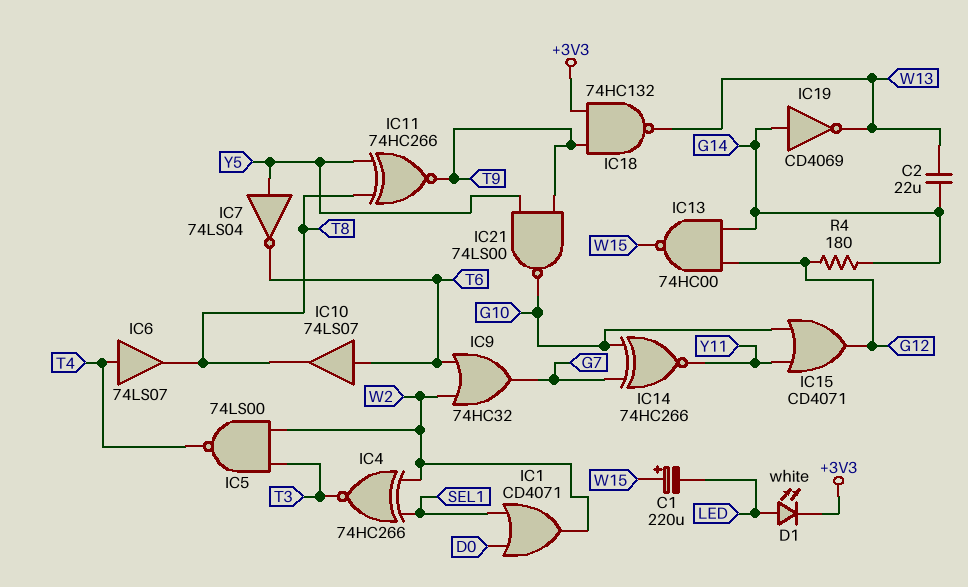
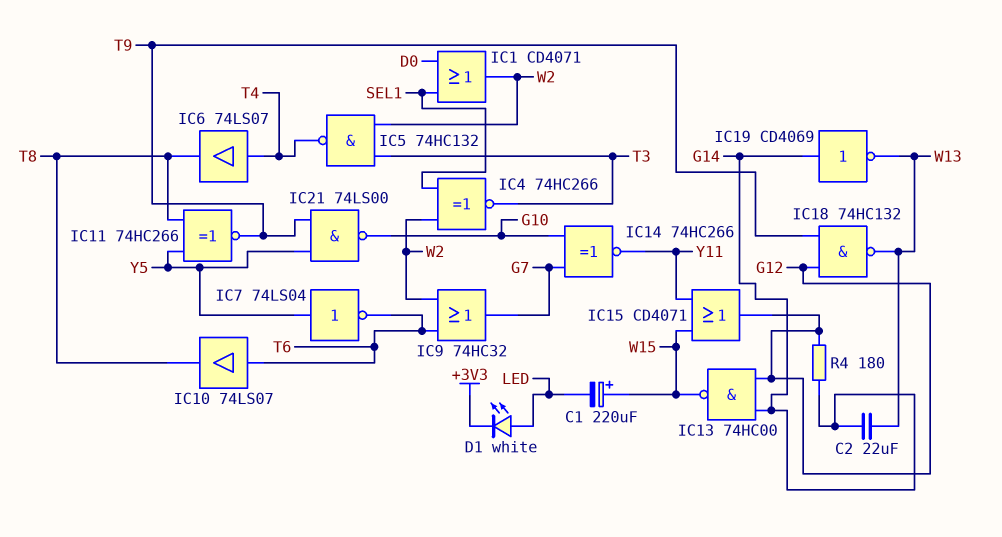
IC5: NAND 74LS00 (in T3, in W2, out T4) -> NAND 74HC132 (in T3, in W2, out T4)
IC15: OR CD4071 (in G10, in Y11, out G12) -> OR CD4071 (in W15, in Y11, out G12)
IC18: NAND 74HC132 (in +3V3, in T9, out W13) -> NAND 74HC132 (in G12, in T9, out W13)

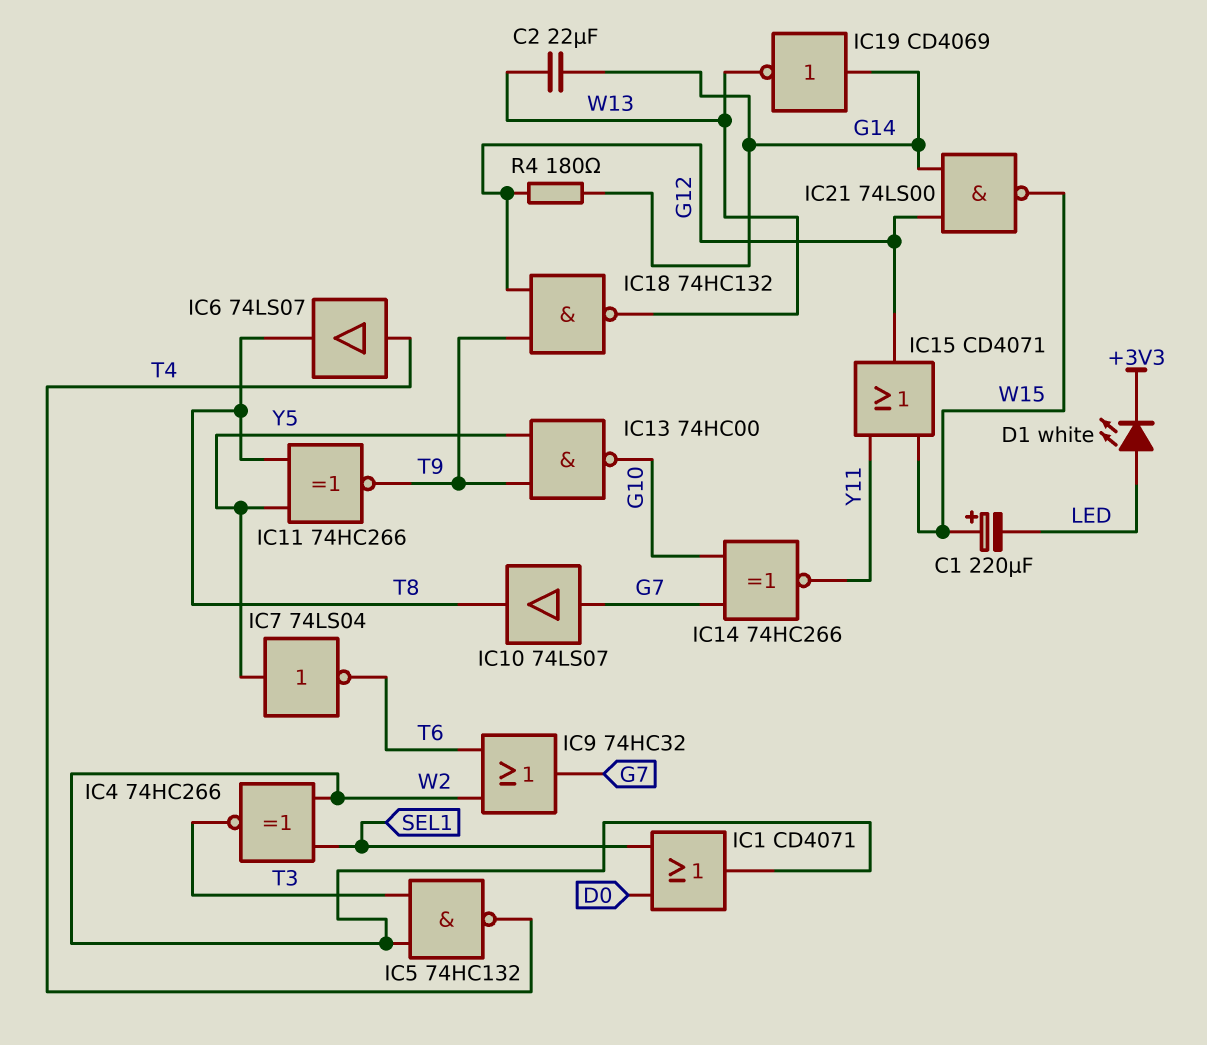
IC10: buffer 74LS07 (in T6, out T8) -> buffer 74LS07 (in G7, out T8)
IC13: NAND 74HC00 (in G12, in G14, out W15) -> NAND 74HC00 (in T9, in Y5, out G10)
IC21: NAND 74LS00 (in T9, in Y5, out G10) -> NAND 74LS00 (in G12, in G14, out W15)

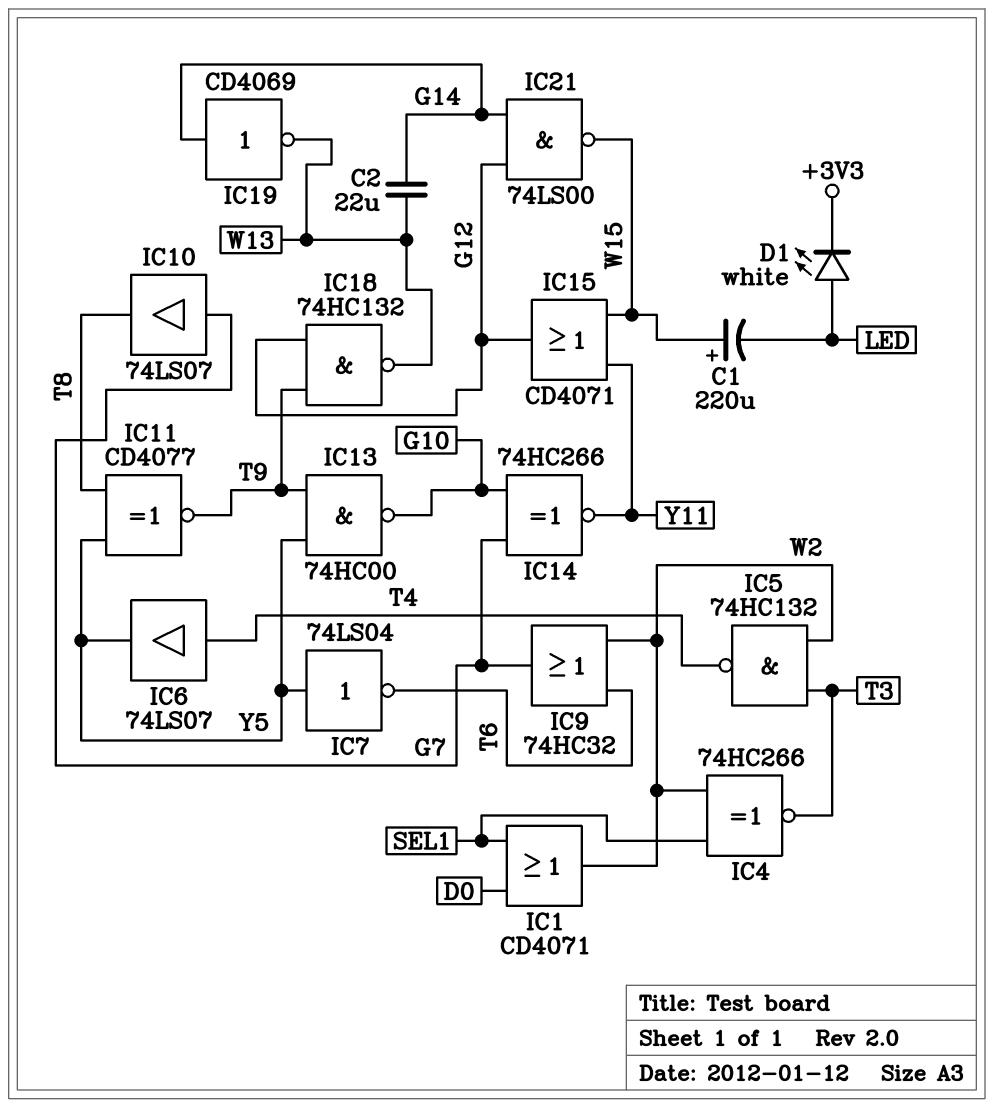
IC6: buffer 74LS07 (in T4, out T8) -> buffer 74LS07 (in T4, out Y5)
IC11: XNOR 74HC266 (in T8, in Y5, out T9) -> XNOR CD4077 (in T8, in Y5, out T9)
R4: 180 (G12, G14) -> none

